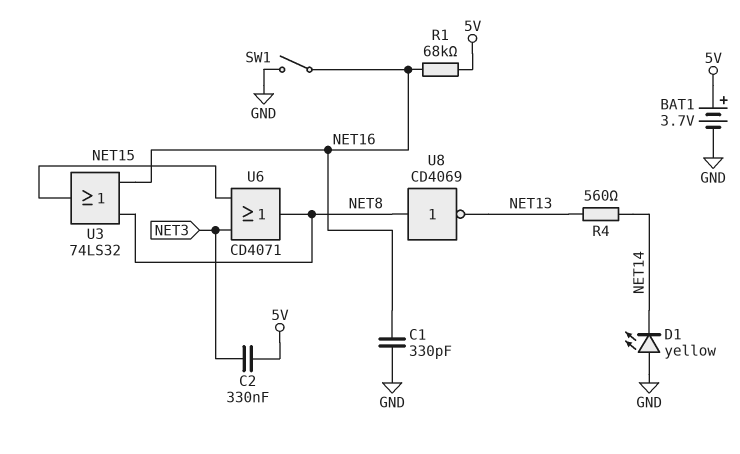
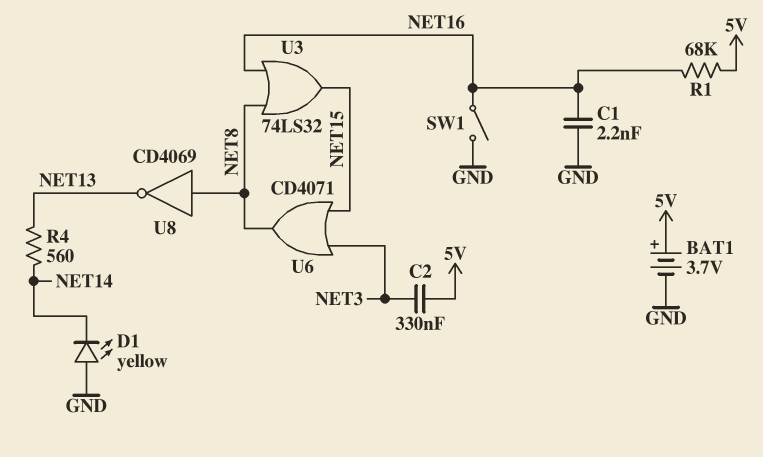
C1: 330pF (GND, NET16) -> 2.2nF (GND, NET16)

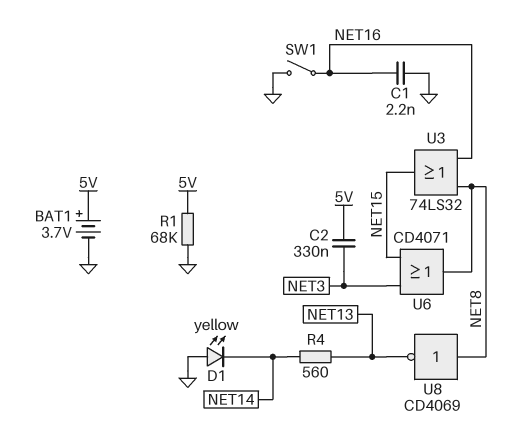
R1: 68k (5V, NET16) -> 68k (5V, GND)

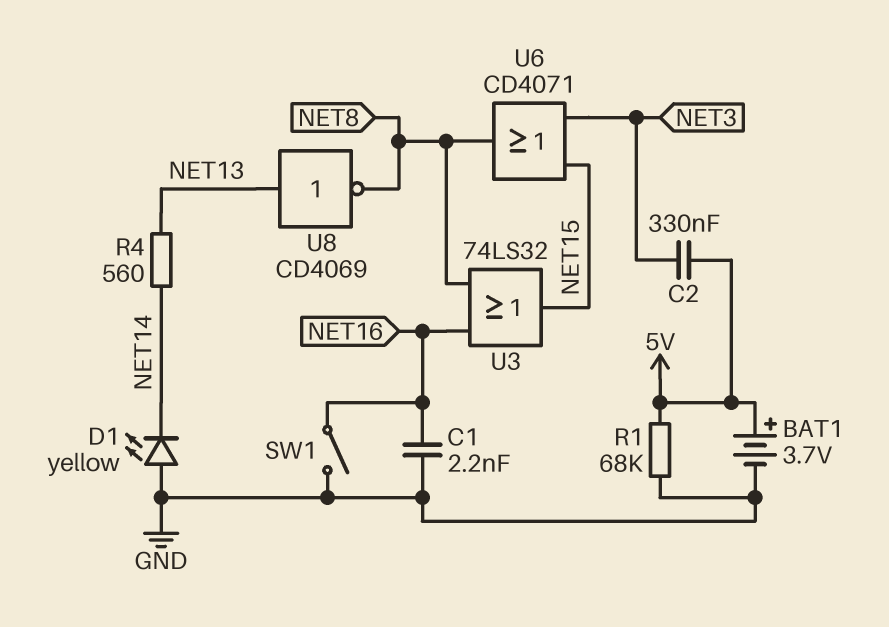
U8: NOT CD4069 (in NET8, out NET13) -> NOT CD4069 (in NET13, out NET8)

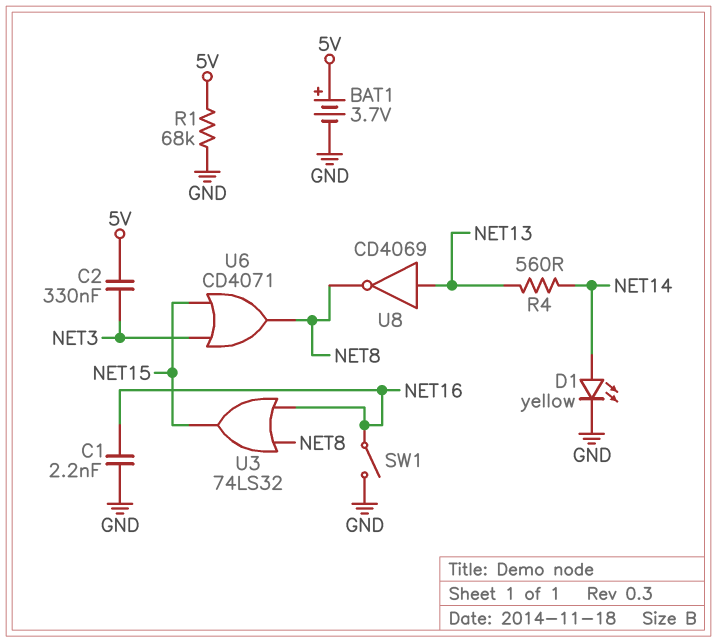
D1: LED yellow (A GND, K NET14) -> LED yellow (A NET14, K GND)

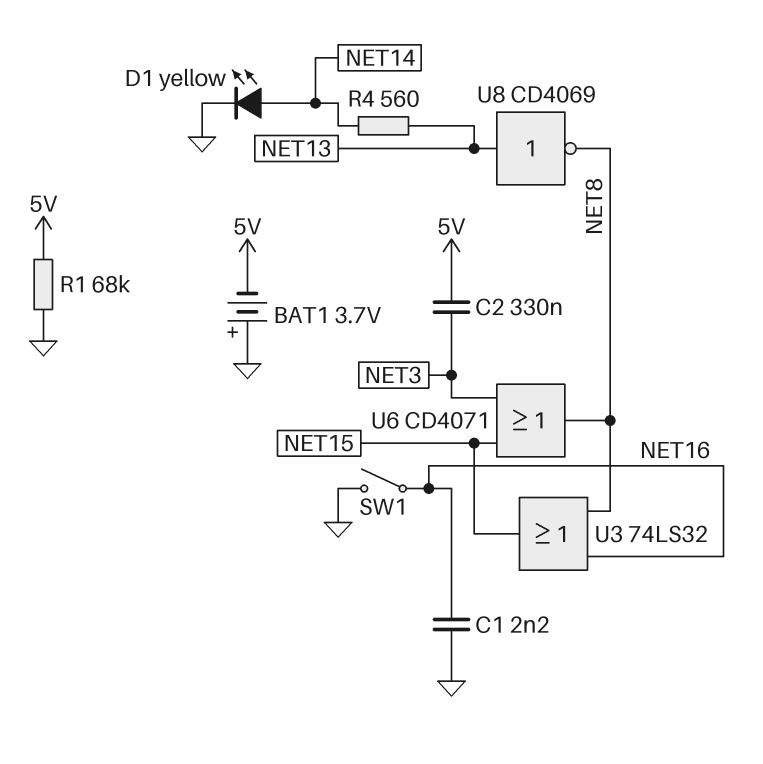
BAT1: 3.7V (plus 5V, minus GND) -> 3.7V (plus GND, minus 5V)

